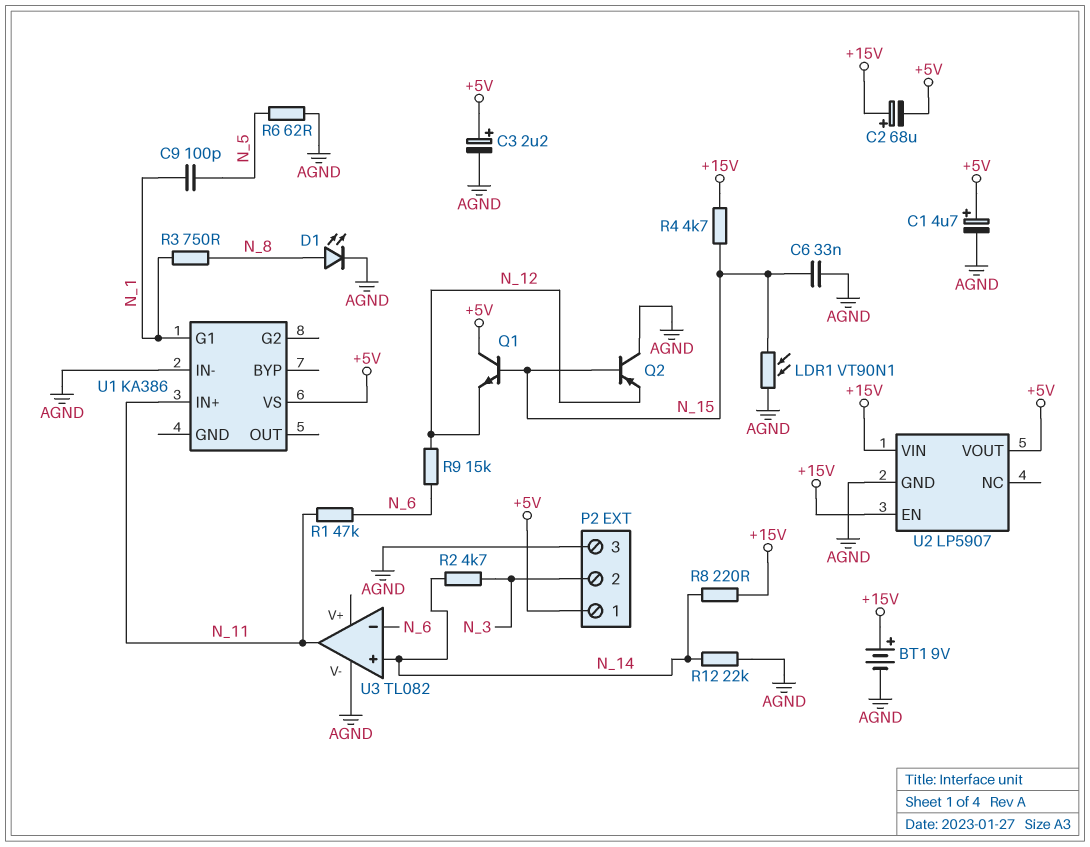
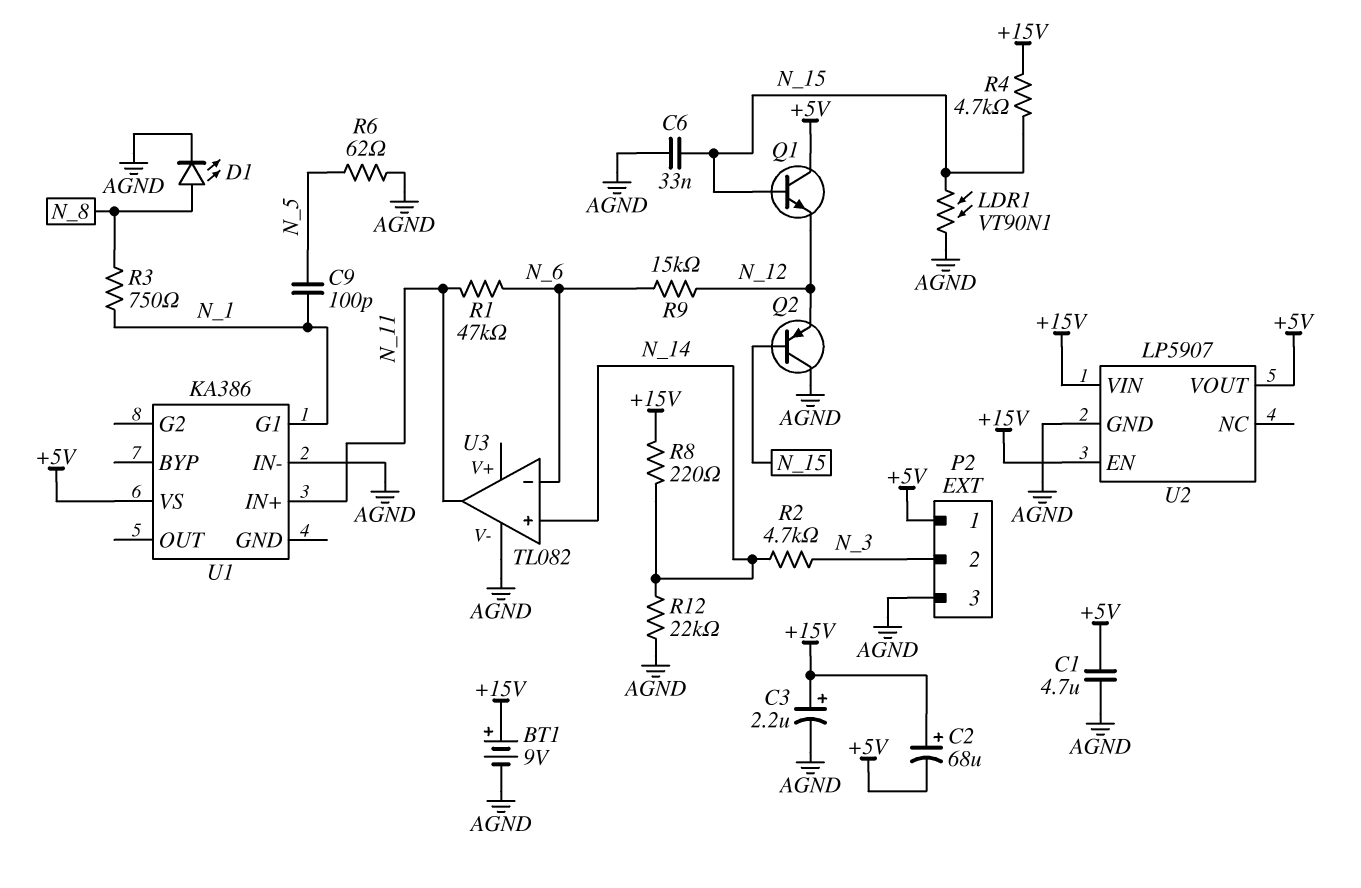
C1: 4.7uF (plus +5V, minus AGND) -> 4.7uF (+5V, AGND)
C3: 2.2uF (plus +5V, minus AGND) -> 2.2uF (plus +15V, minus AGND)

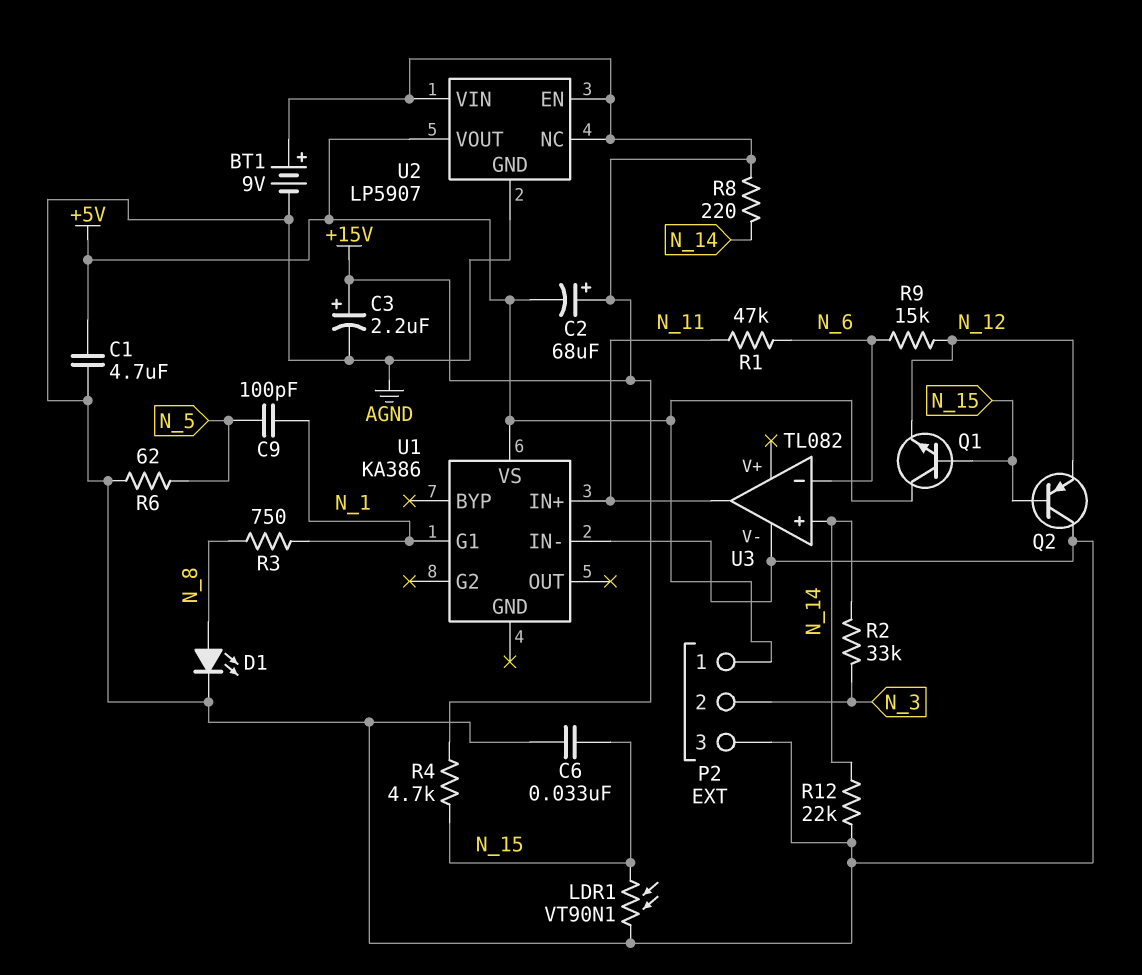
R2: 4.7k (N_3, N_14) -> 33k (N_3, N_14)
U2 pin NC: none -> +15V

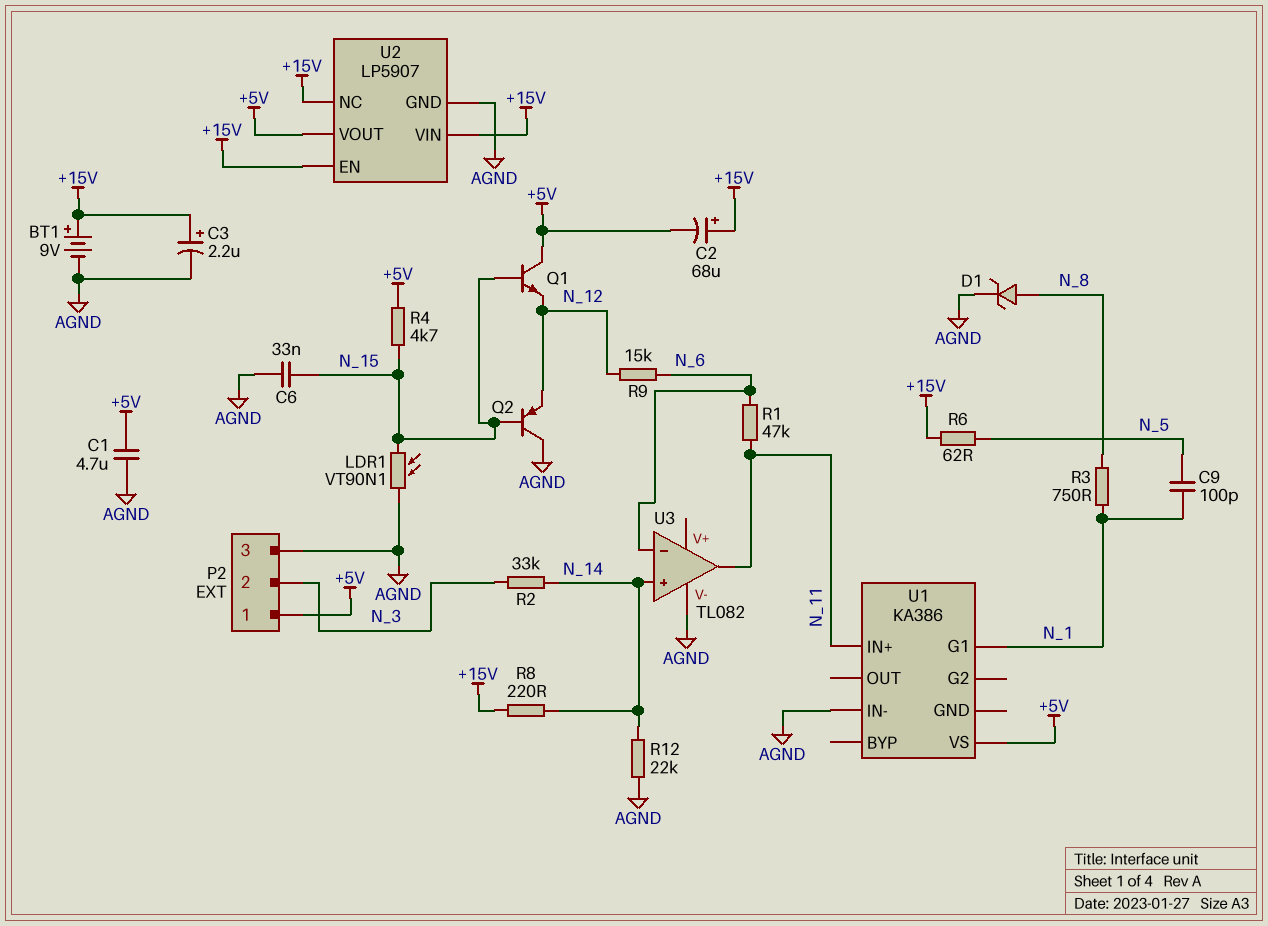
D1: LED (A N_8, K AGND) -> zener (A N_8, K AGND)
R4: 4.7k (+15V, N_15) -> 4.7k (+5V, N_15)
R6: 62 (AGND, N_5) -> 62 (+15V, N_5)

